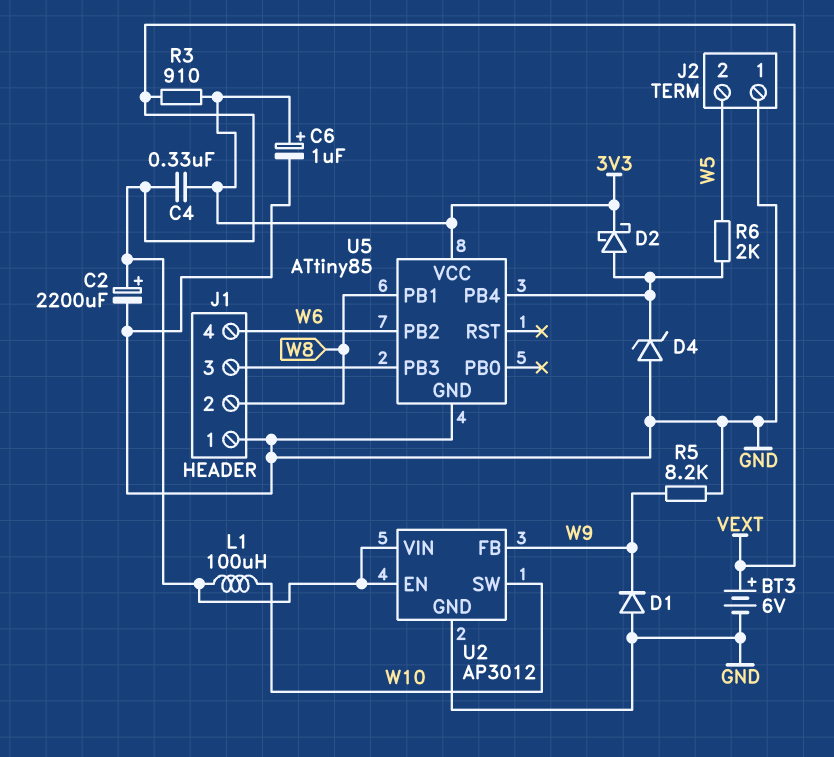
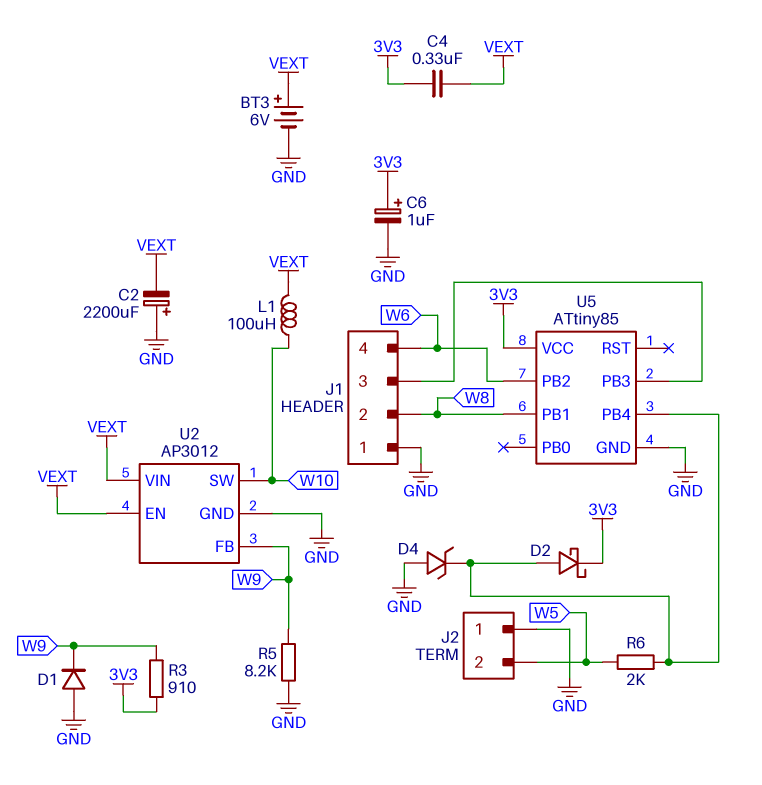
C2: 2200uF (plus VEXT, minus GND) -> 2200uF (plus GND, minus VEXT)
R3: 910 (3V3, VEXT) -> 910 (3V3, W9)

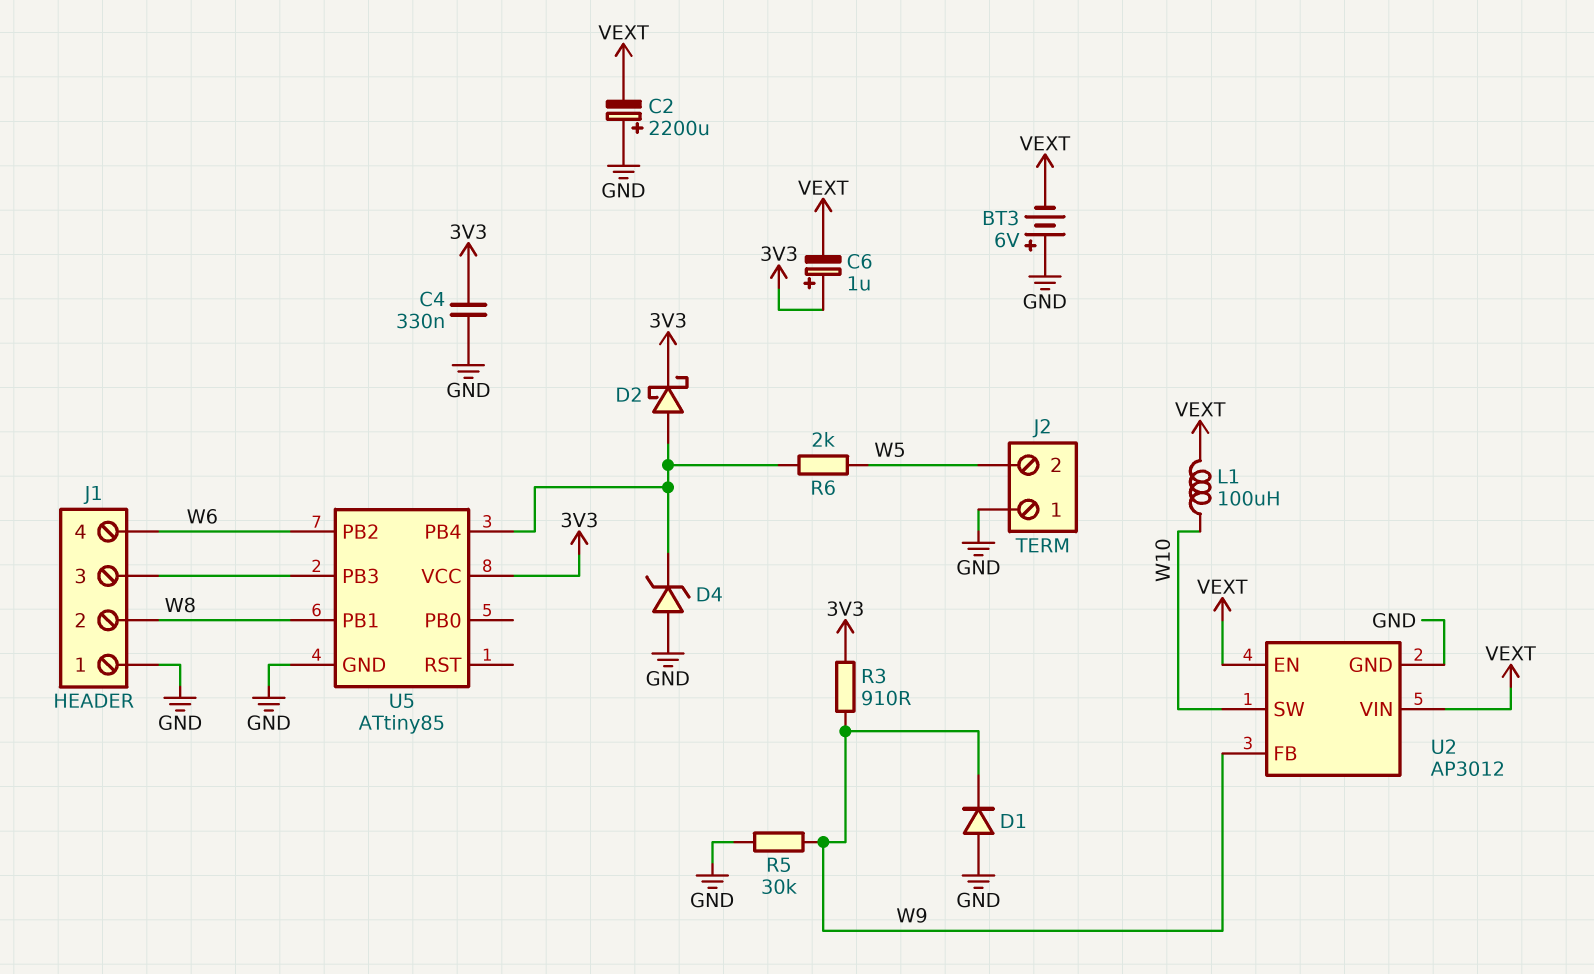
BT3: 6V (plus VEXT, minus GND) -> 6V (plus GND, minus VEXT)
C4: 330nF (3V3, VEXT) -> 330nF (3V3, GND)
C6: 1uF (plus 3V3, minus GND) -> 1uF (plus 3V3, minus VEXT)
R5: 8.2k (GND, W9) -> 30k (GND, W9)

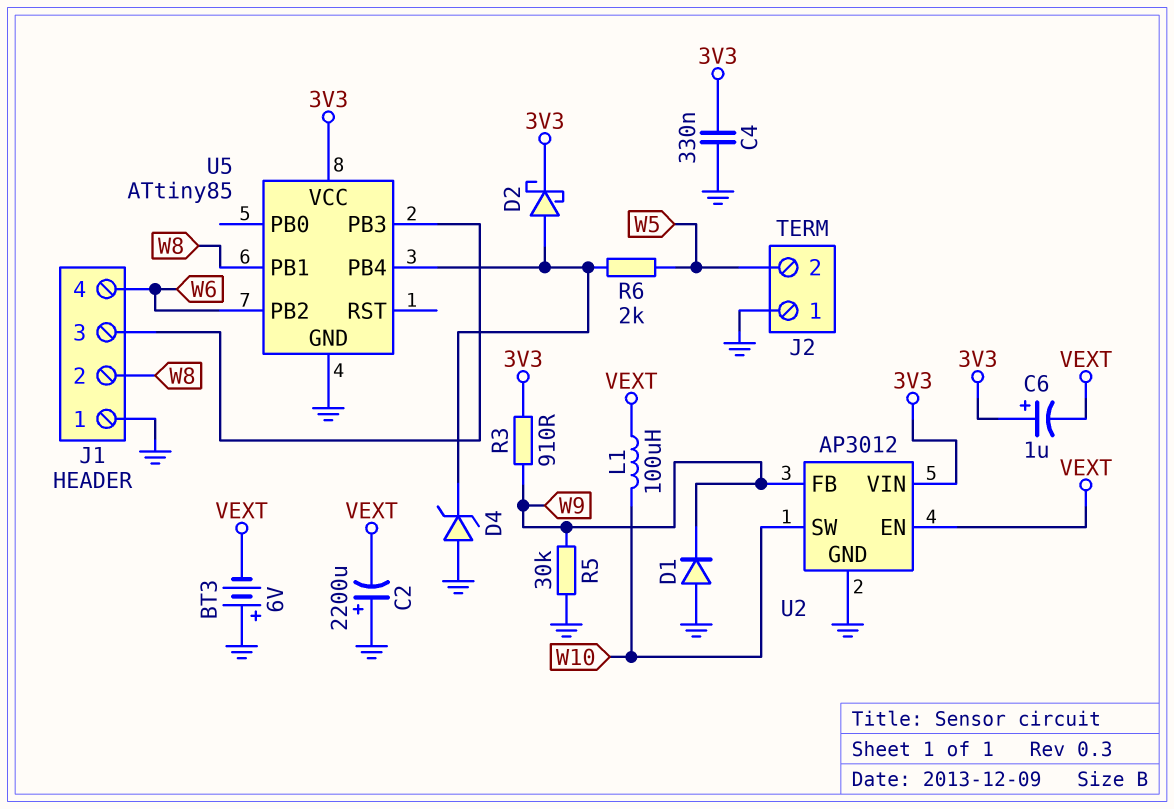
U2 pin VIN: VEXT -> 3V3

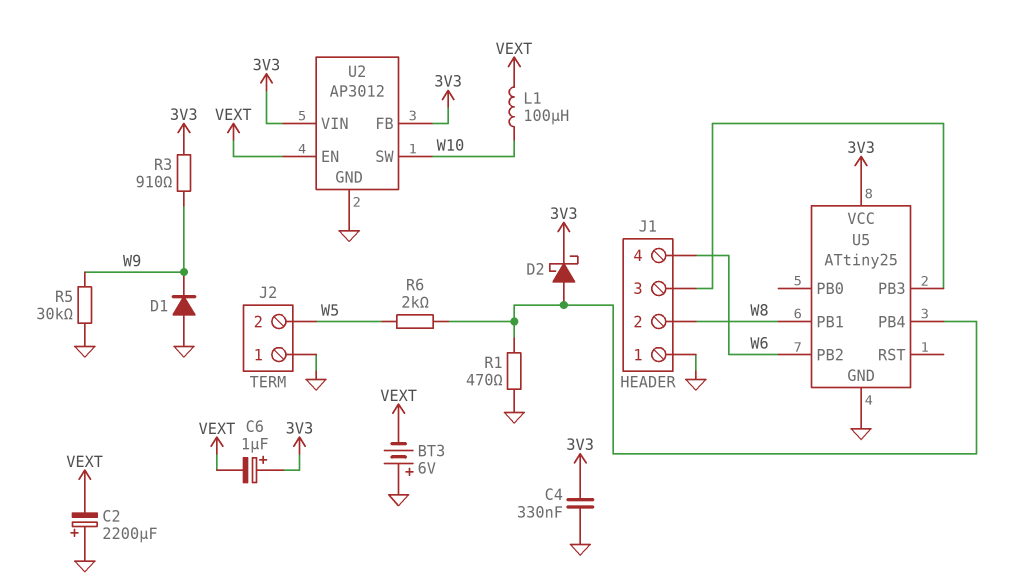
D4: zener (A GND, K U5/PB4) -> none
R1: none -> 470 (GND, U5/PB4)
U2 pin FB: W9 -> 3V3
U5: ATtiny85 -> ATtiny25

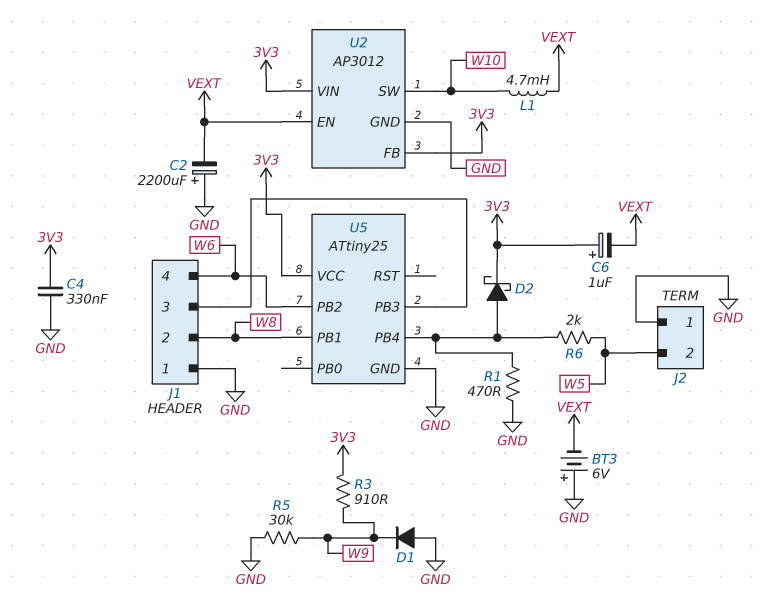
L1: 100uH (VEXT, W10) -> 4.7mH (VEXT, W10)

